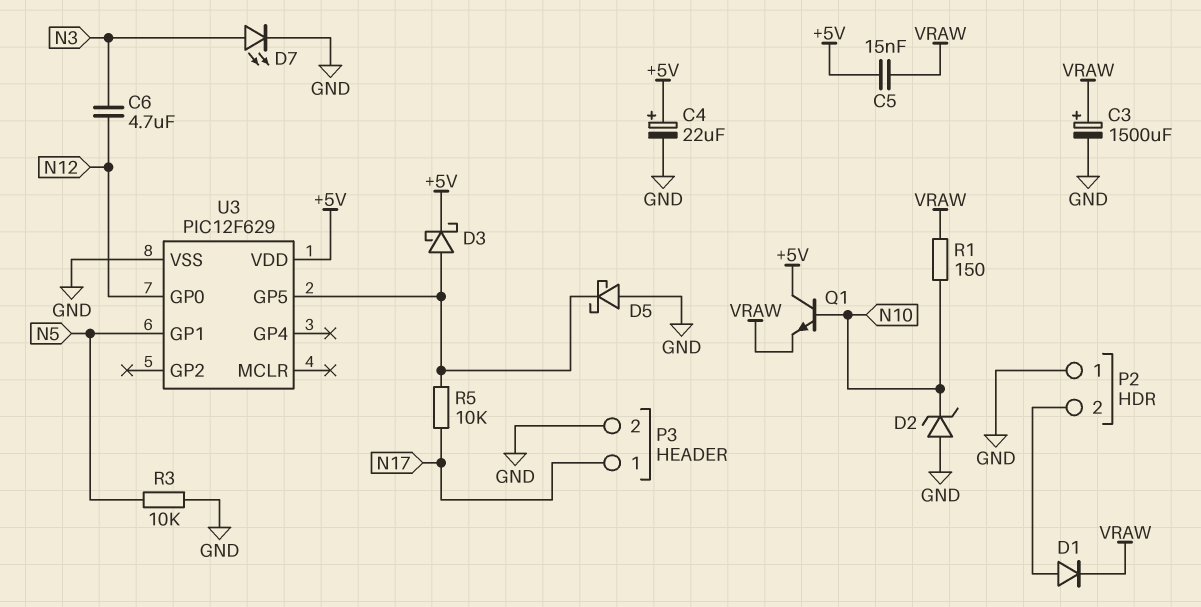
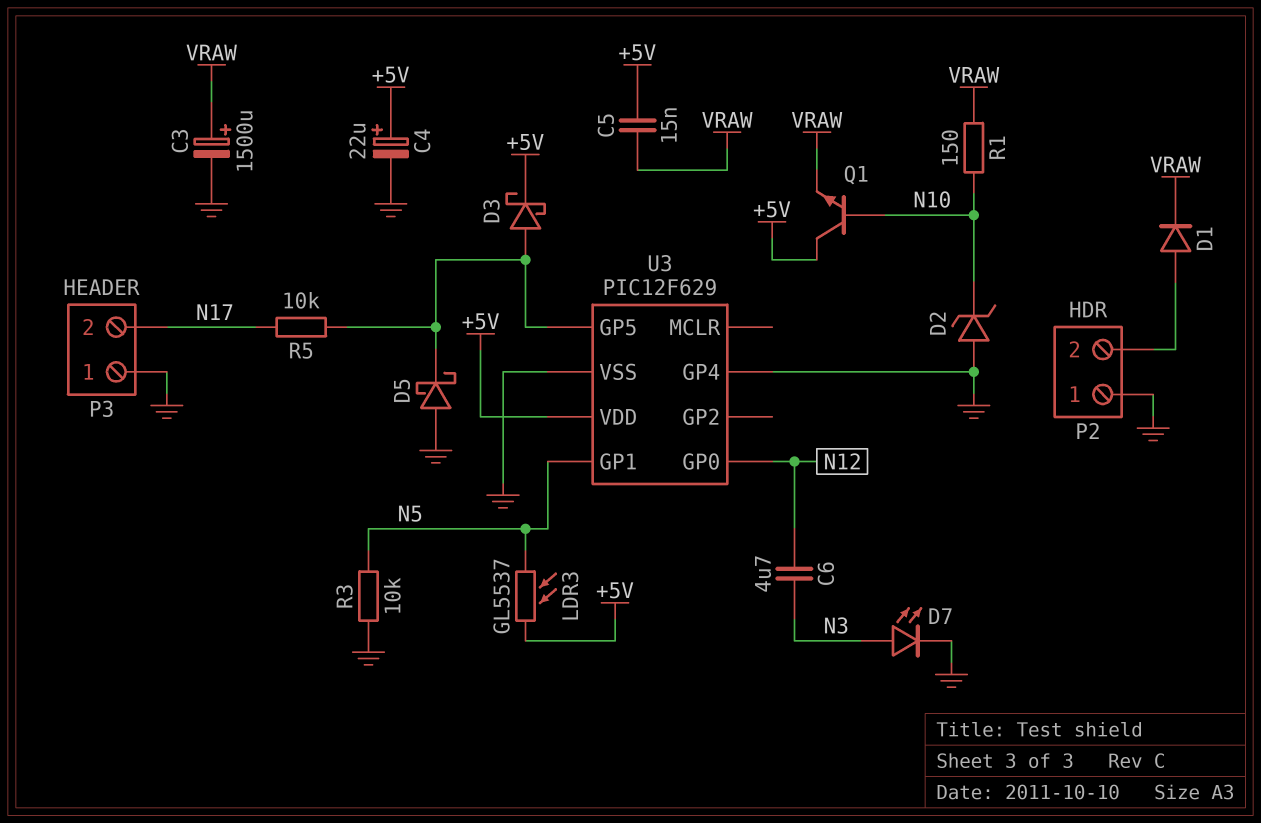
LDR3: none -> GL5537 (+5V, N5)
P3 pin 1: N17 -> GND
P3 pin 2: GND -> N17
U3 pin GP4: none -> GND

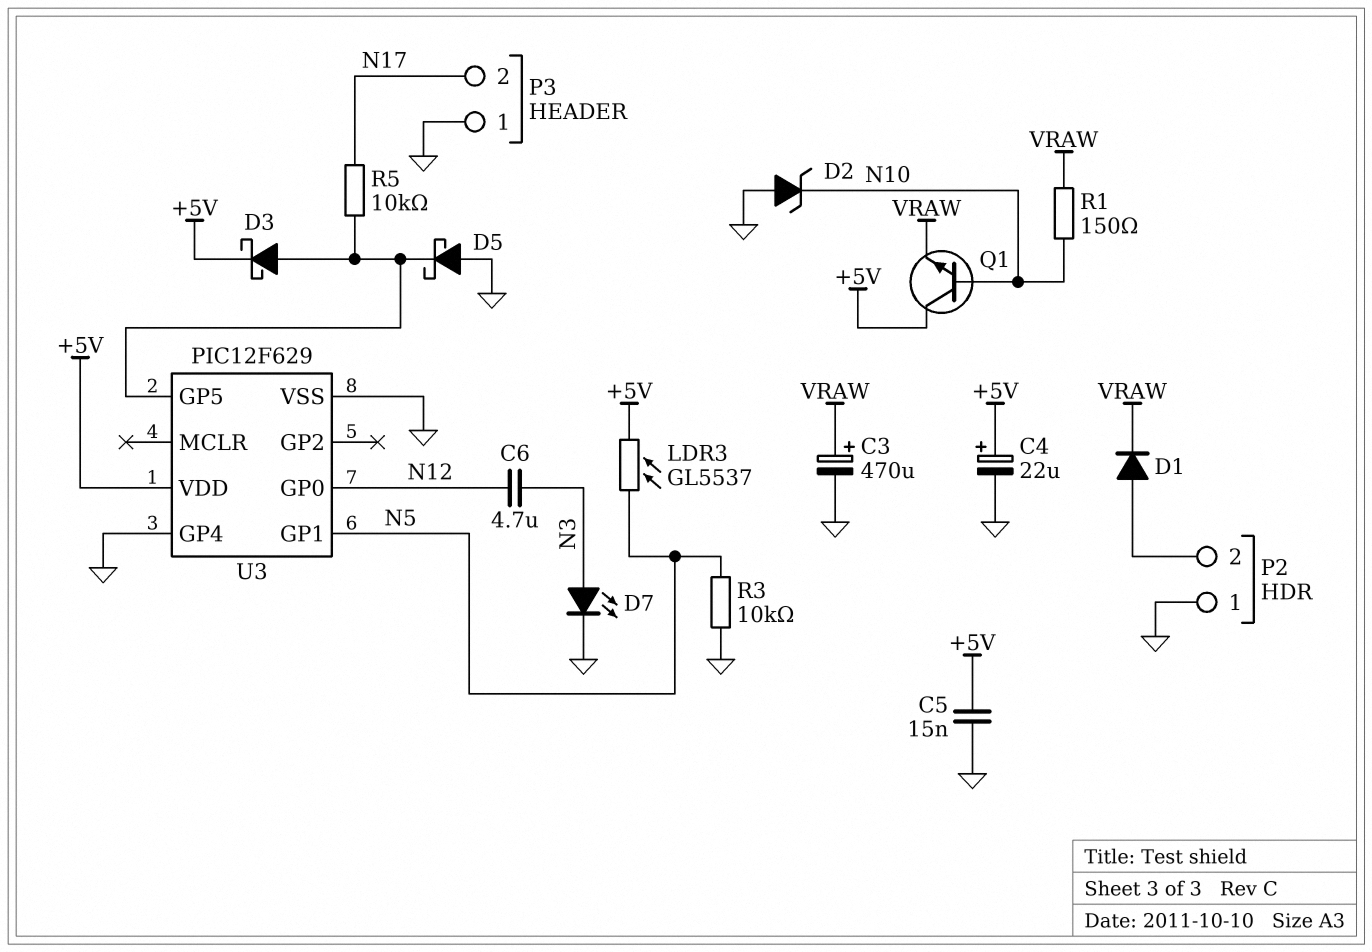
C3: 1500uF (plus VRAW, minus GND) -> 470uF (plus VRAW, minus GND)
C5: 15nF (+5V, VRAW) -> 15nF (+5V, GND)

